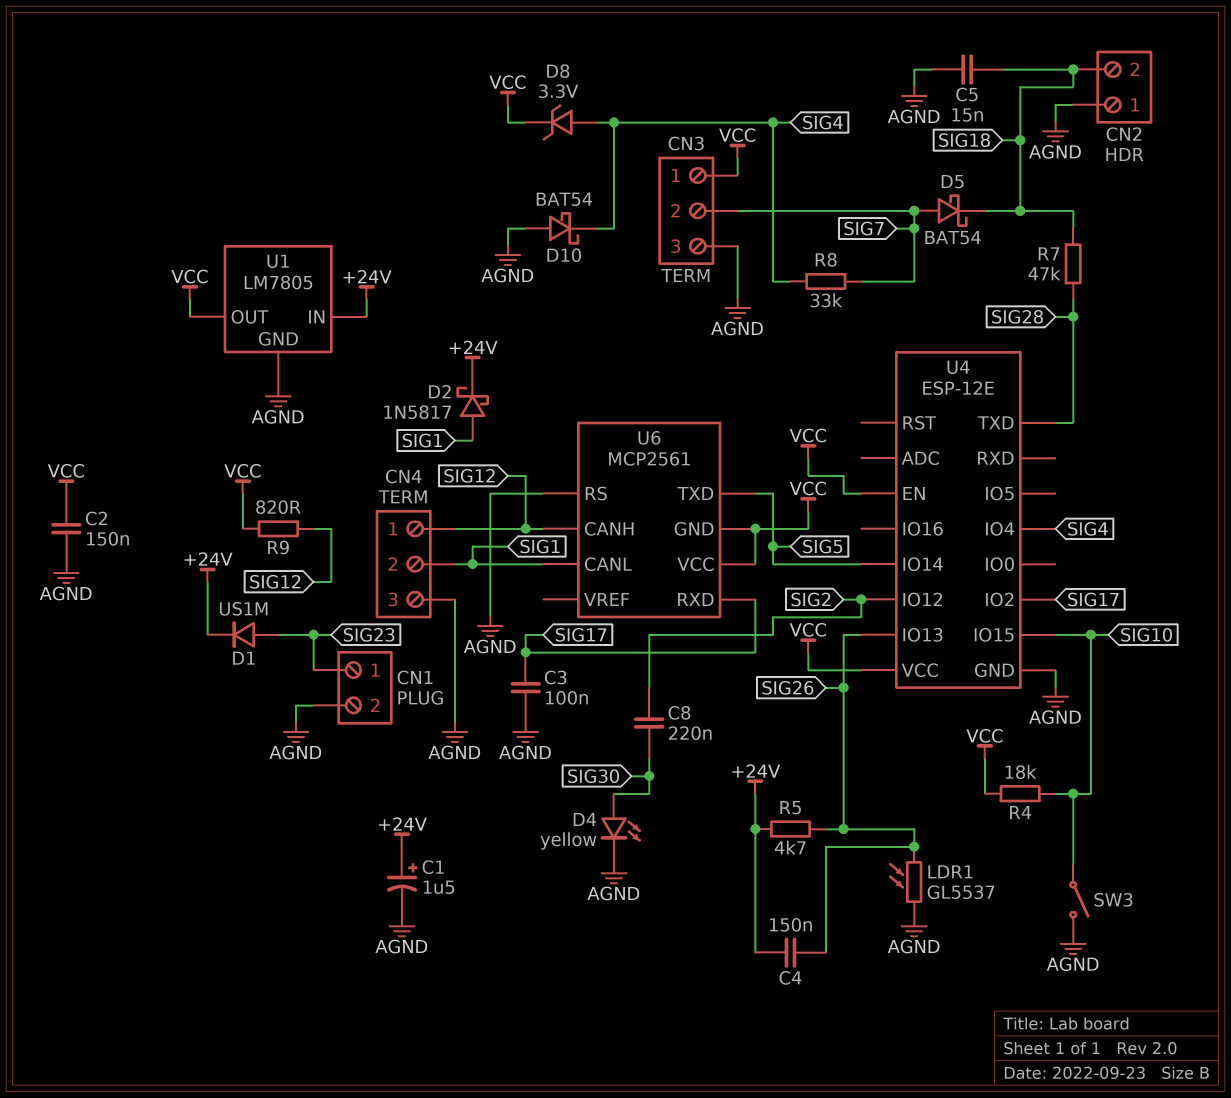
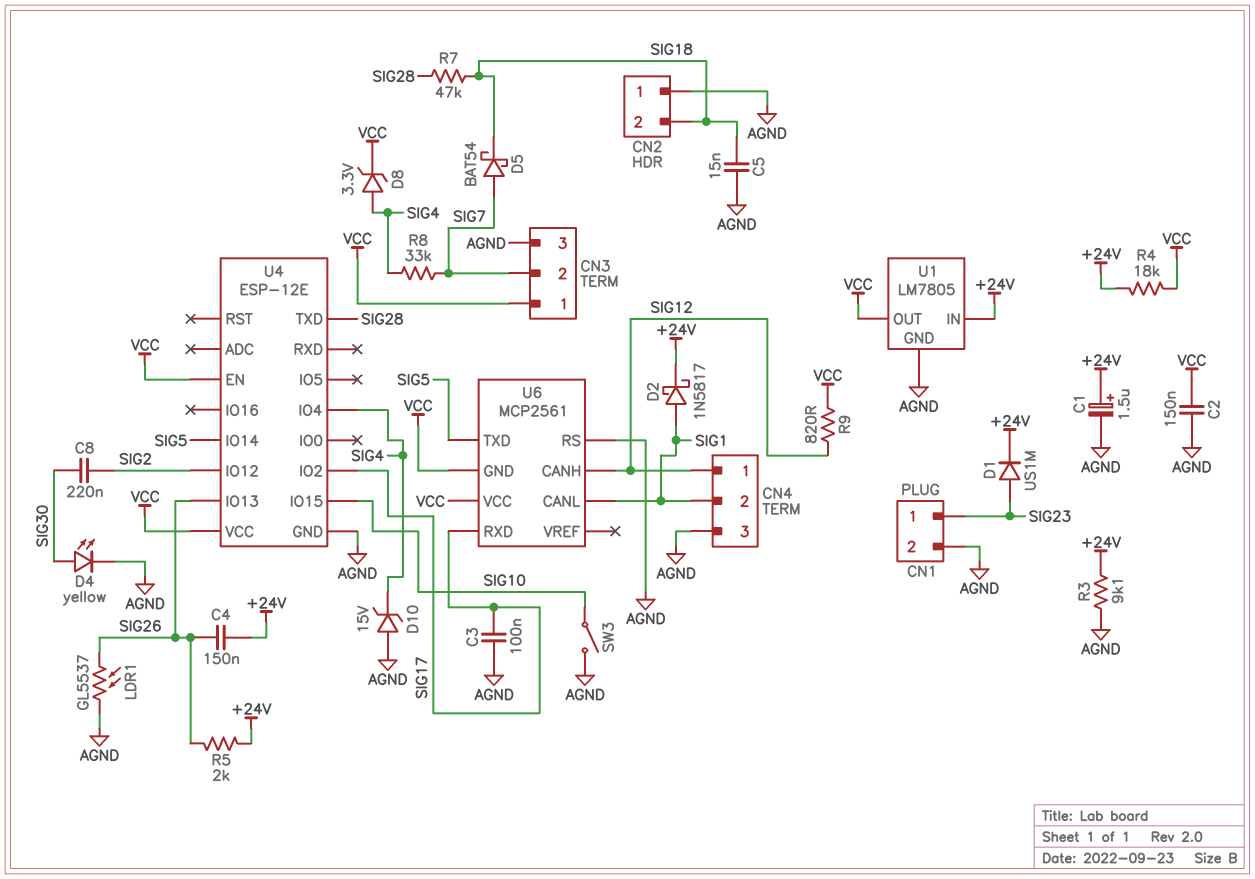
D10: schottky BAT54 (A AGND, K SIG4) -> zener 15V (A AGND, K SIG4)
R3: none -> 9.1k (+24V, AGND)
R4: 18k (SIG10, VCC) -> 18k (+24V, VCC)
R5: 4.7k (+24V, SIG26) -> 2k (+24V, SIG26)

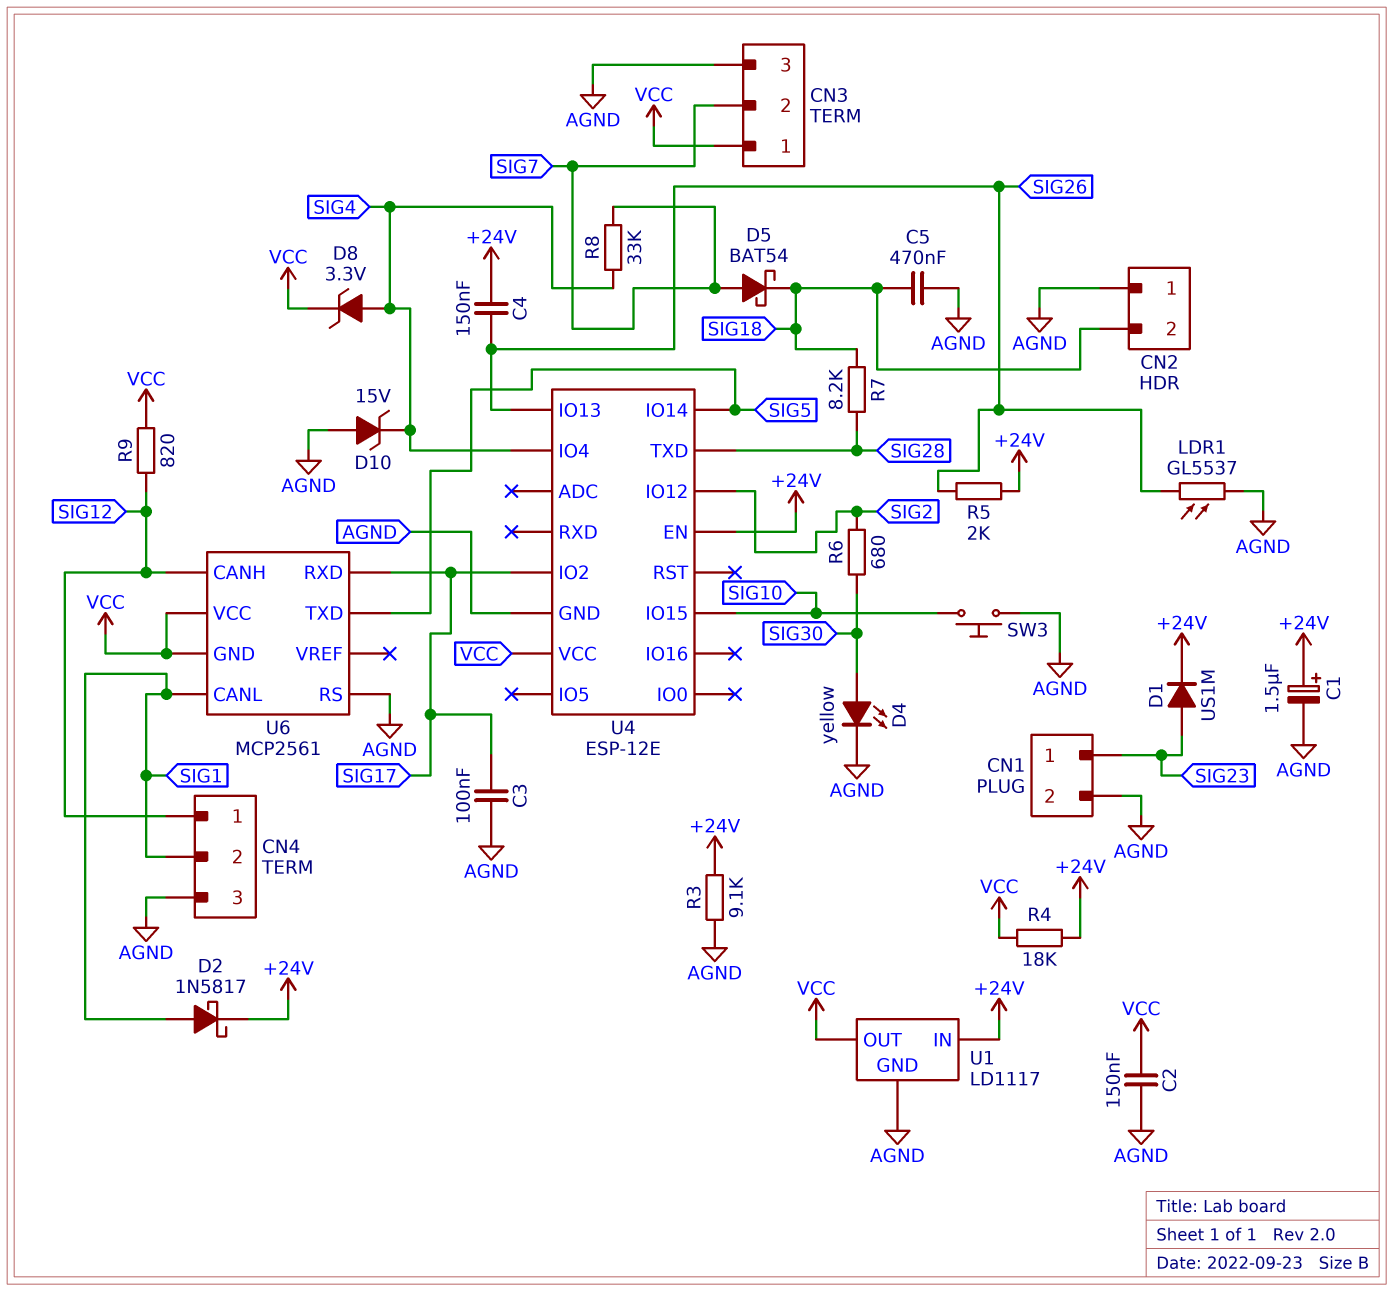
C5: 15nF (AGND, SIG18) -> 470nF (AGND, SIG18)
C8: 220nF (SIG2, SIG30) -> none
R6: none -> 680 (SIG2, SIG30)
R7: 47k (SIG18, SIG28) -> 8.2k (SIG18, SIG28)
SW3: switch (AGND, SIG10) -> button (AGND, SIG10)
U1: LM7805 -> LD1117
U4 pin EN: VCC -> +24V

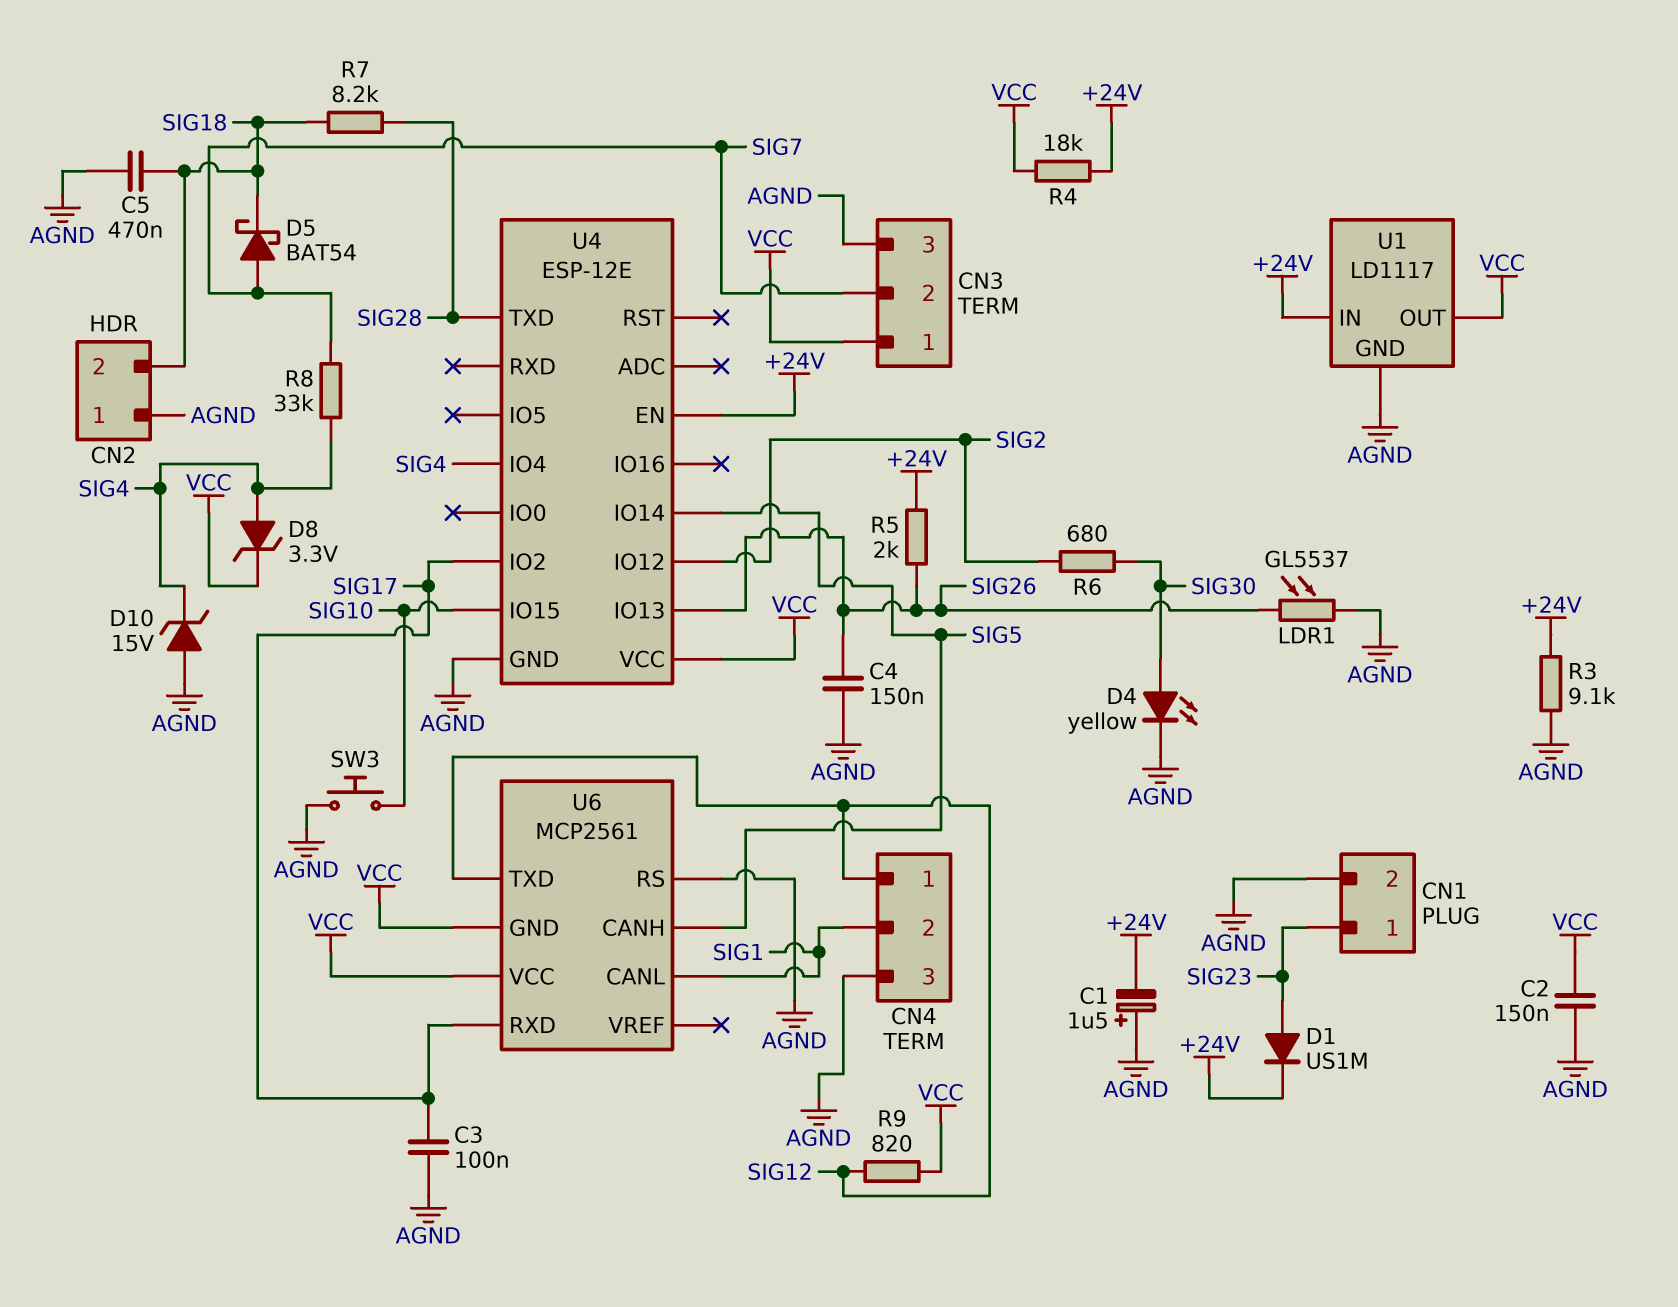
C1: 1.5uF (plus +24V, minus AGND) -> 1.5uF (plus AGND, minus +24V)
C4: 150nF (+24V, SIG26) -> 150nF (AGND, SIG26)
D2: schottky 1N5817 (A SIG1, K +24V) -> none
U6 pin CANH: SIG12 -> SIG5
U6 pin TXD: SIG5 -> SIG12

